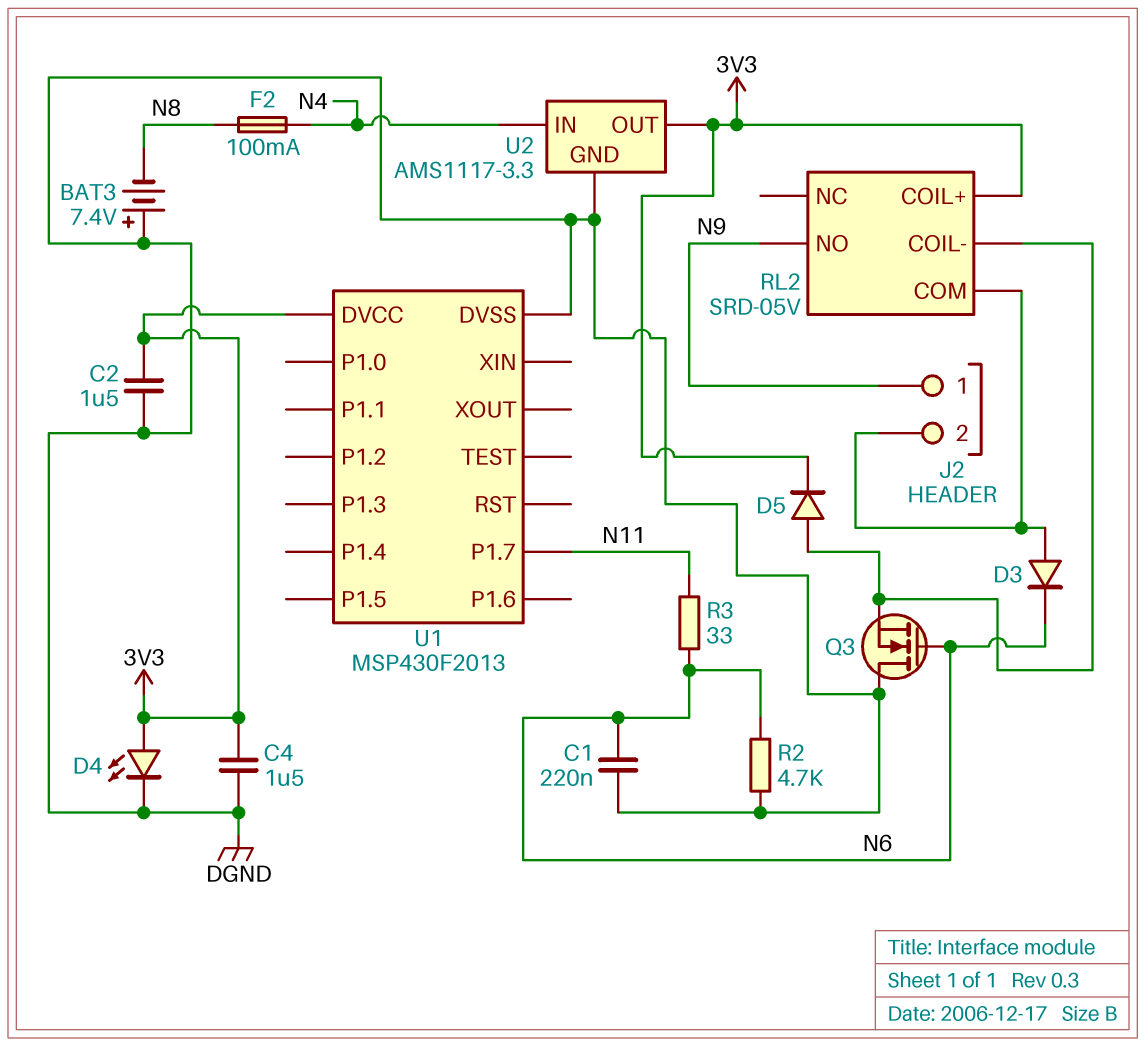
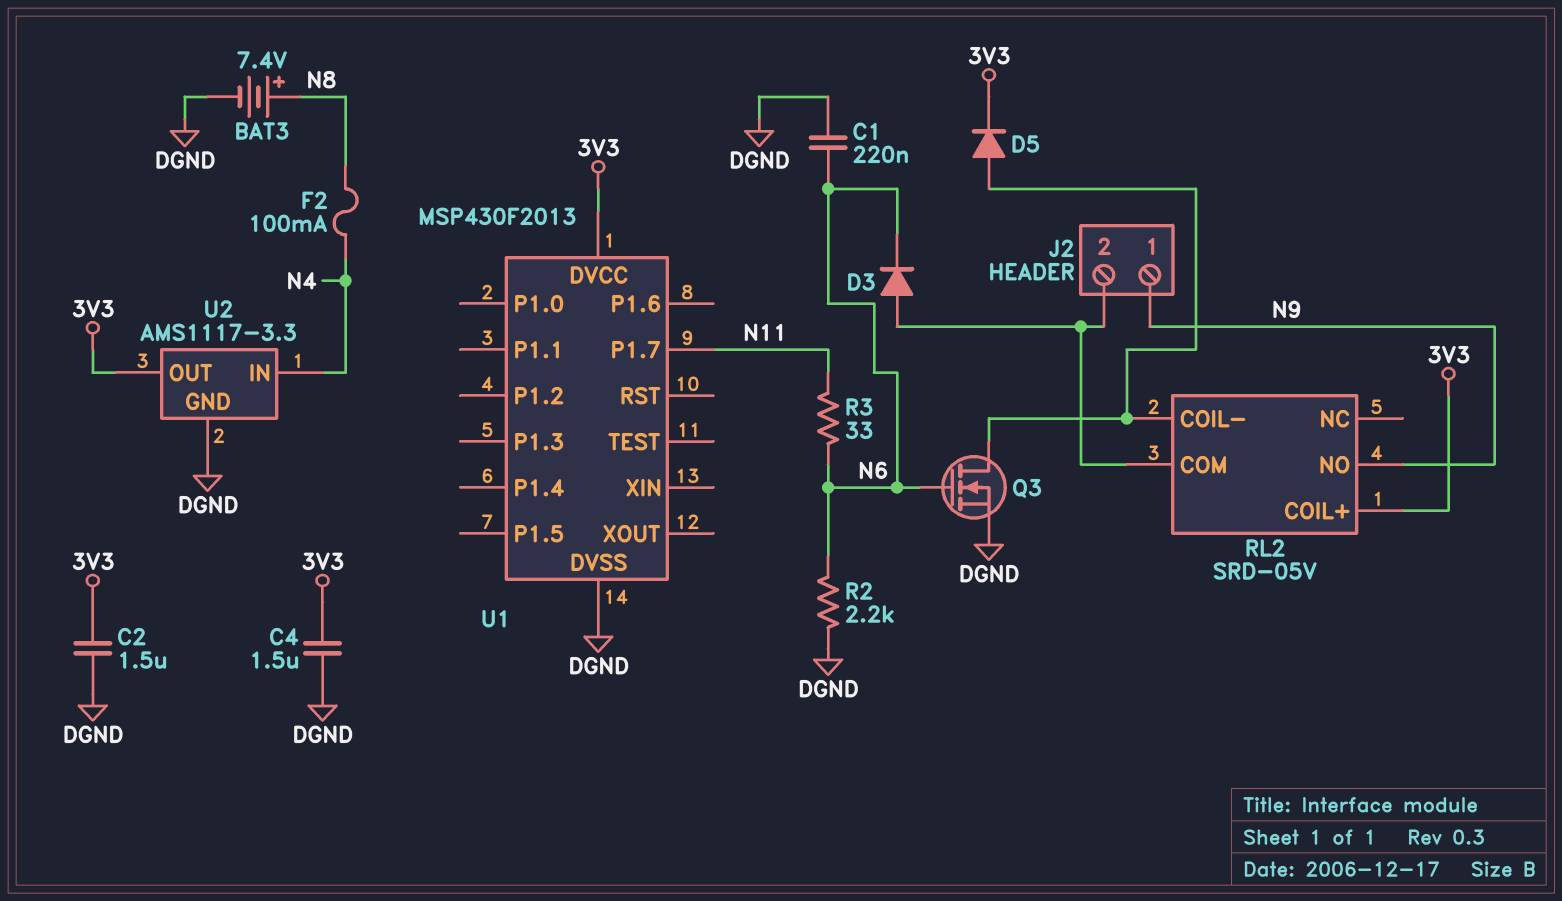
BAT3: 7.4V (plus DGND, minus N8) -> 7.4V (plus N8, minus DGND)
D4: LED (A 3V3, K DGND) -> none
Q3: NMOS (G N6, D DGND, S RL2/COIL-) -> NMOS (G N6, D RL2/COIL-, S DGND)
R2: 4.7k (DGND, N6) -> 2.2k (DGND, N6)

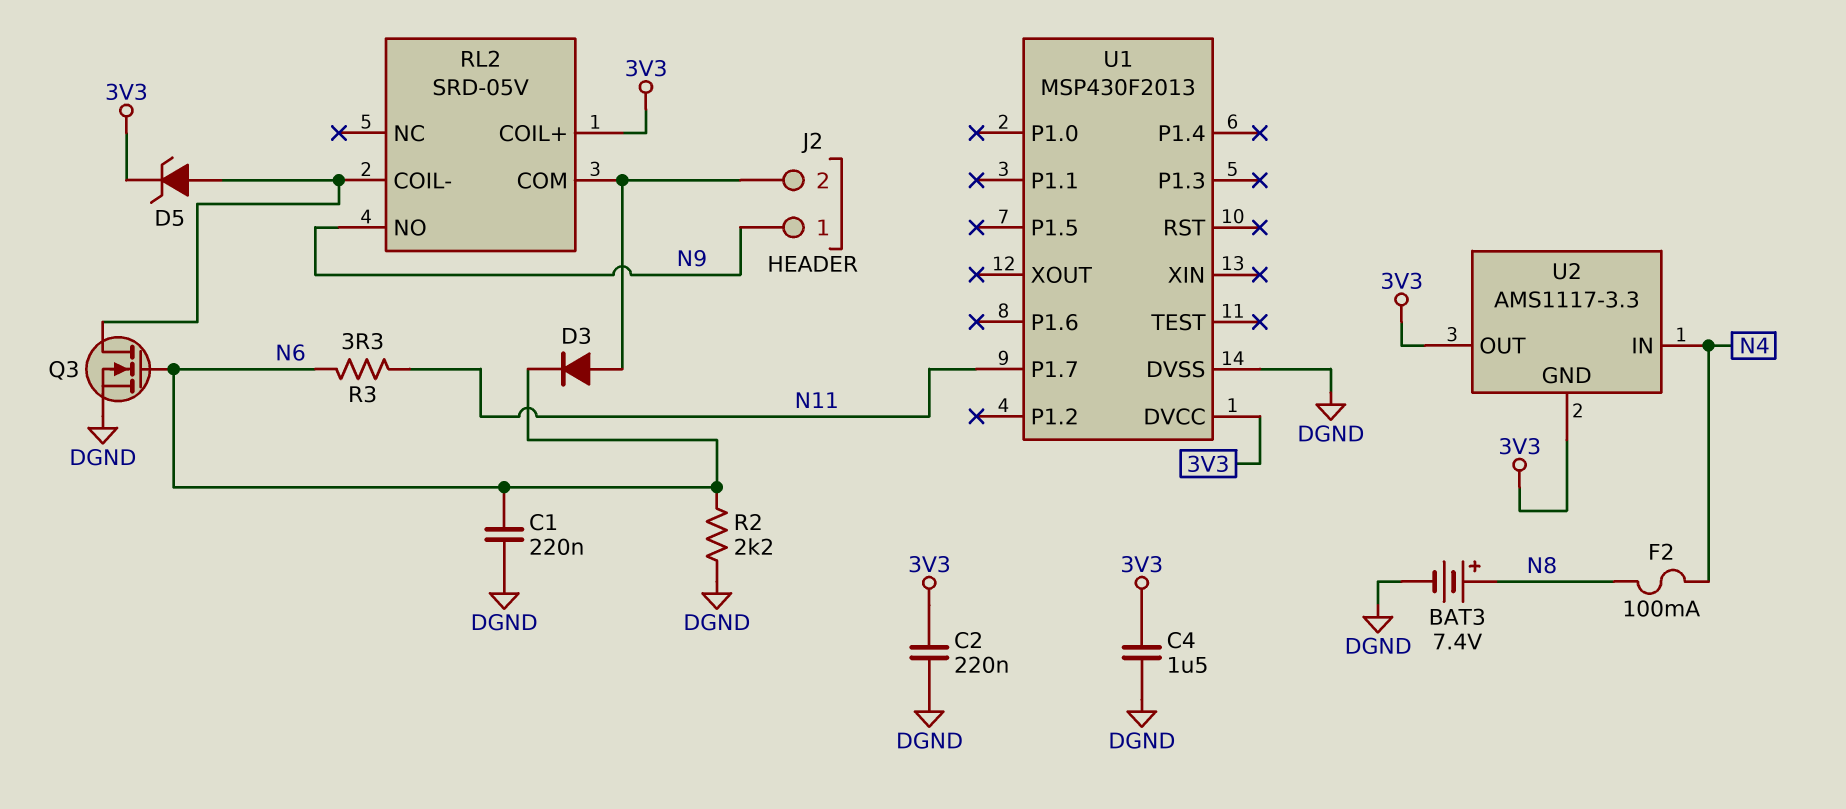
C2: 1.5uF (3V3, DGND) -> 220nF (3V3, DGND)
D5: diode (A RL2/COIL-, K 3V3) -> zener (A RL2/COIL-, K 3V3)
R3: 33 (N6, N11) -> 3.3 (N6, N11)
U2 pin GND: DGND -> 3V3

